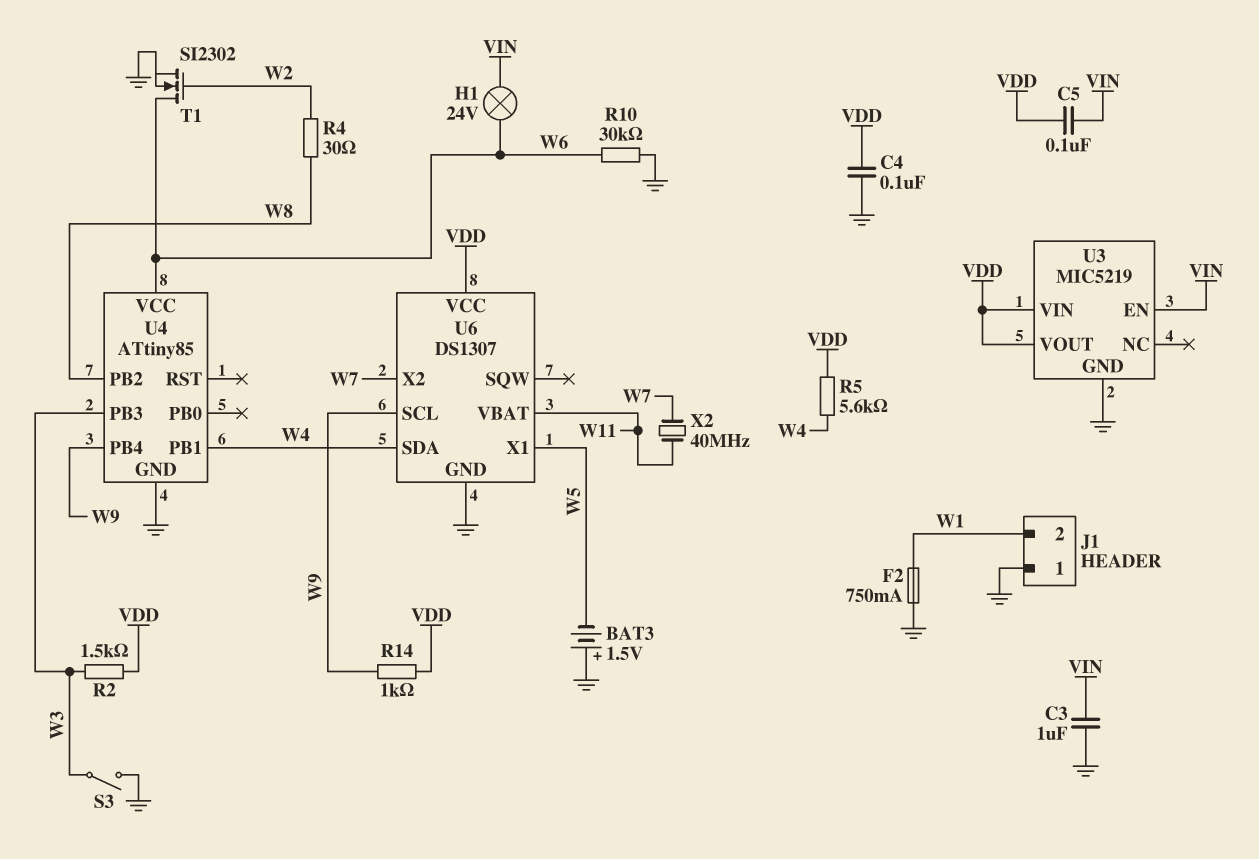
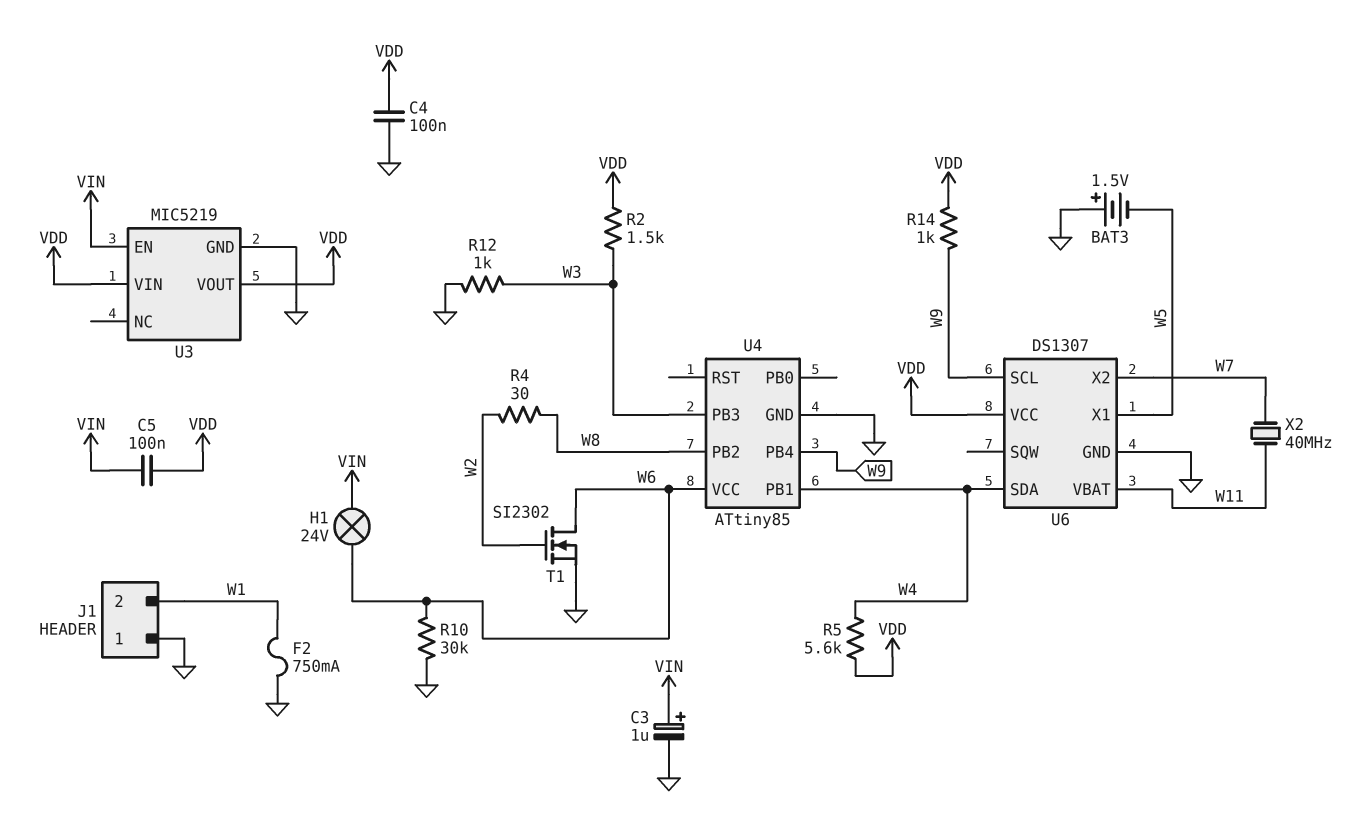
C3: 1uF (GND, VIN) -> 1uF (plus VIN, minus GND)
R12: none -> 1k (GND, W3)
S3: switch (GND, W3) -> none

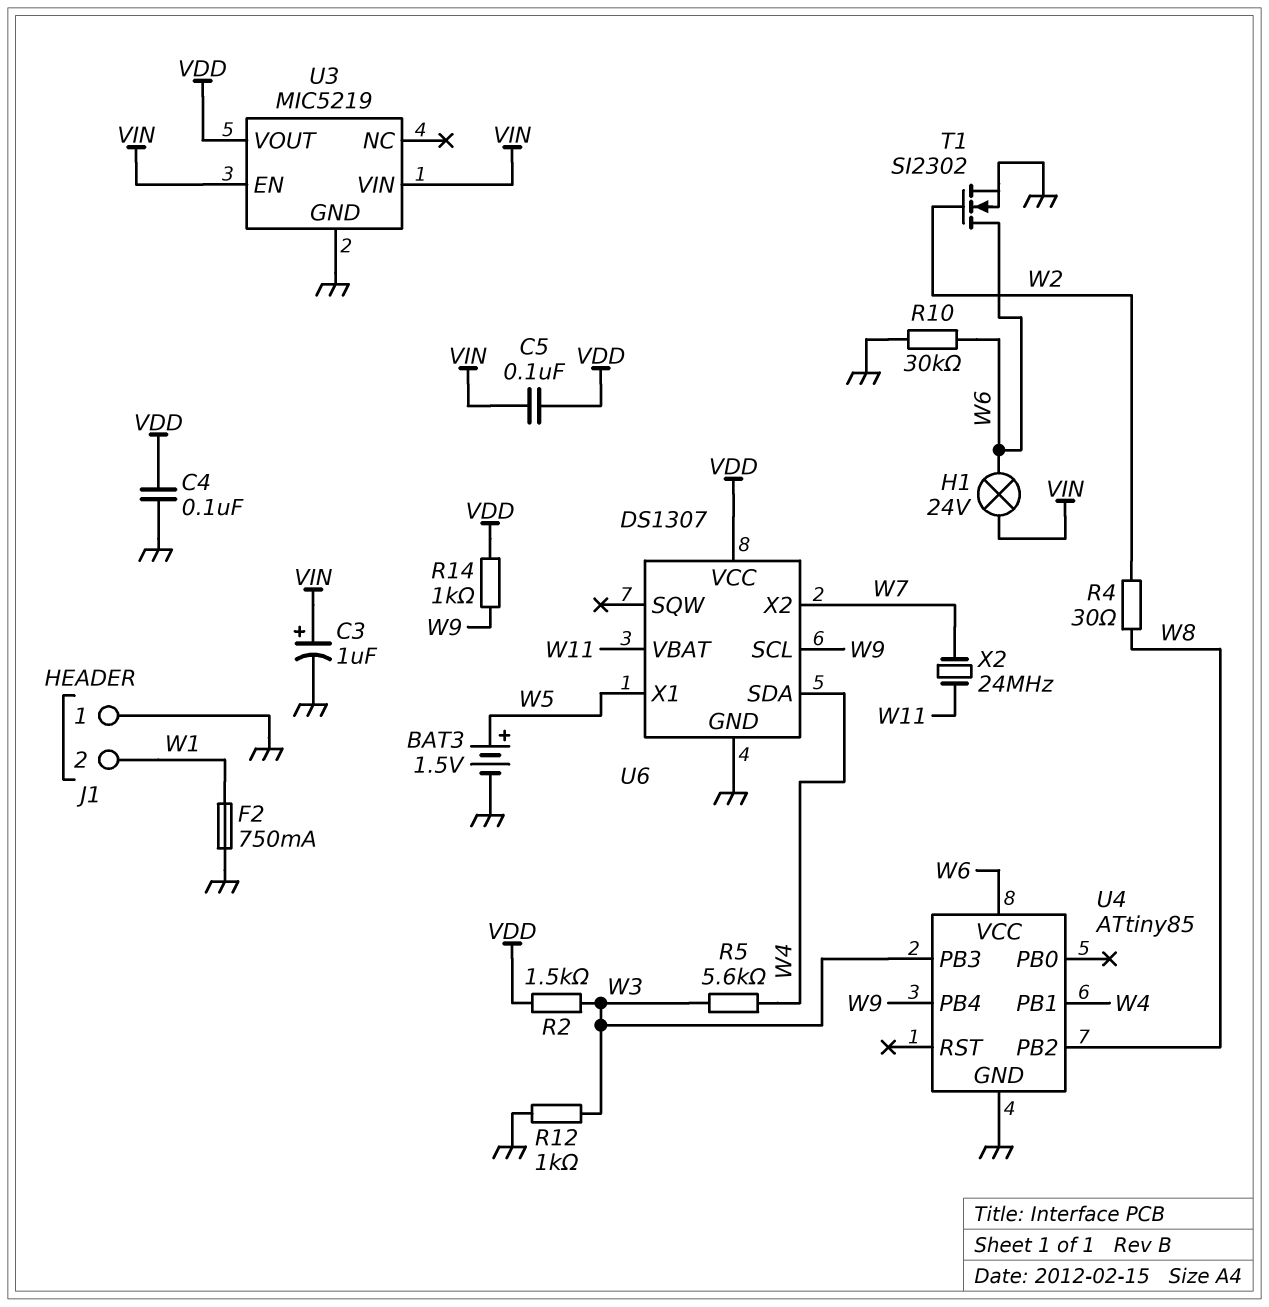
BAT3: 1.5V (plus GND, minus W5) -> 1.5V (plus W5, minus GND)
R5: 5.6k (VDD, W4) -> 5.6k (W3, W4)
U3 pin VIN: VDD -> VIN
X2: 40MHz (W7, W11) -> 24MHz (W7, W11)

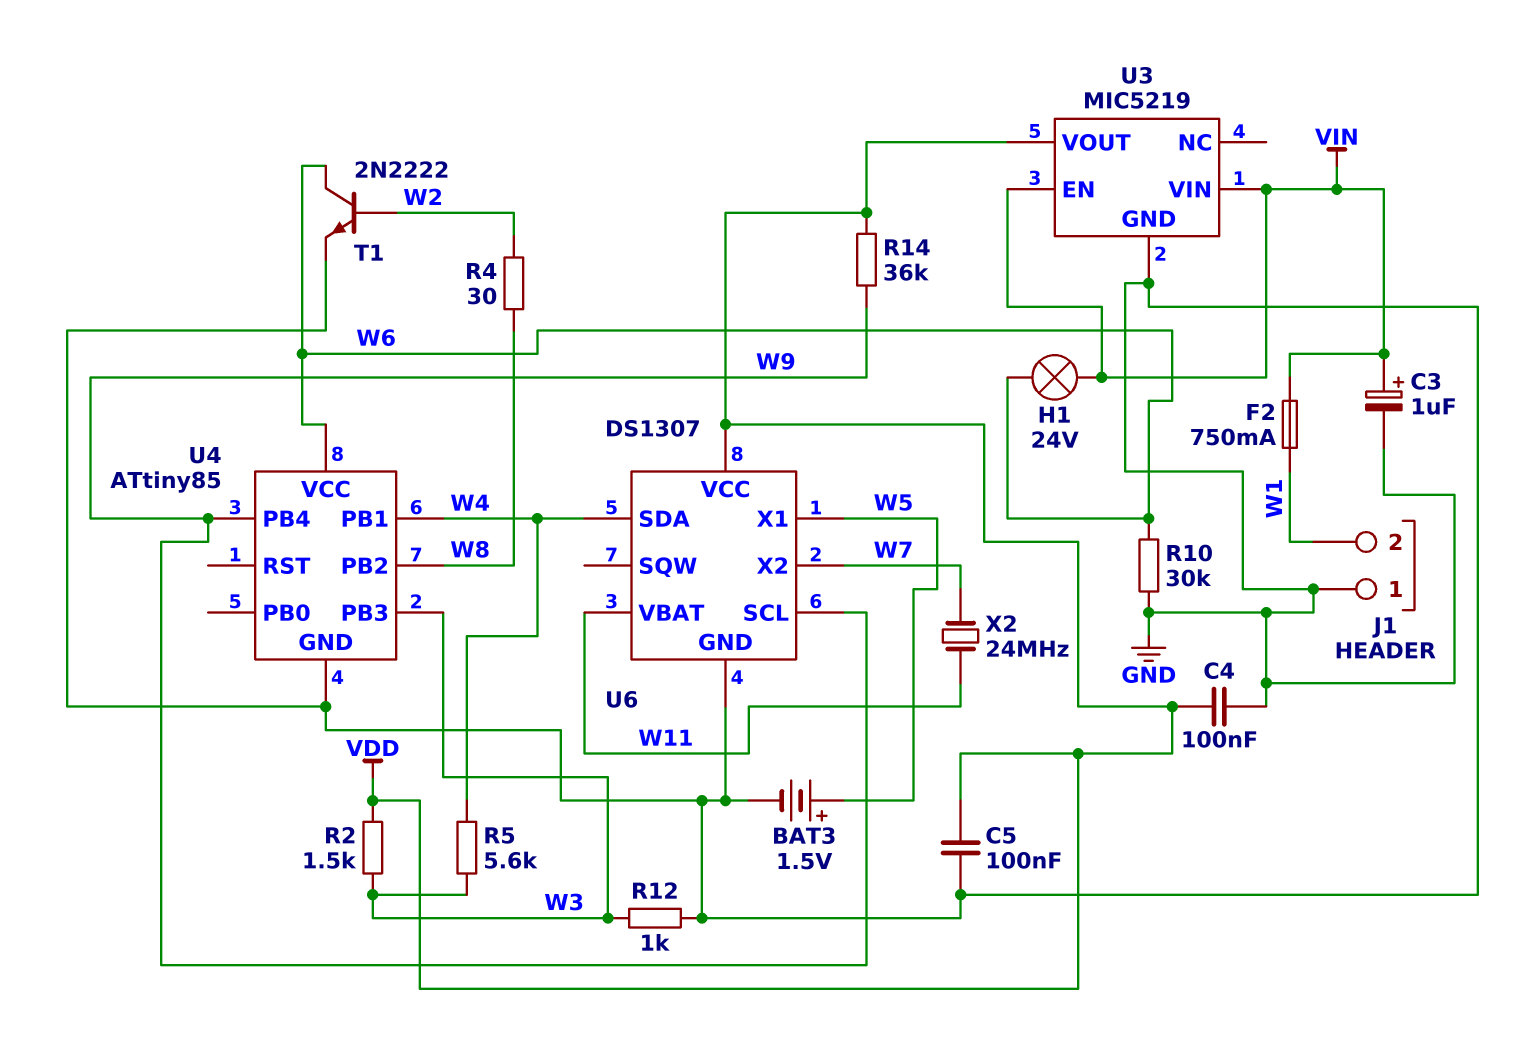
C5: 100nF (VDD, VIN) -> 100nF (GND, VDD)
F2: 750mA (GND, W1) -> 750mA (VIN, W1)
R14: 1k (VDD, W9) -> 36k (VDD, W9)
T1: NMOS SI2302 (G W2, D W6, S GND) -> NPN 2N2222 (B W2, C W6, E GND)

